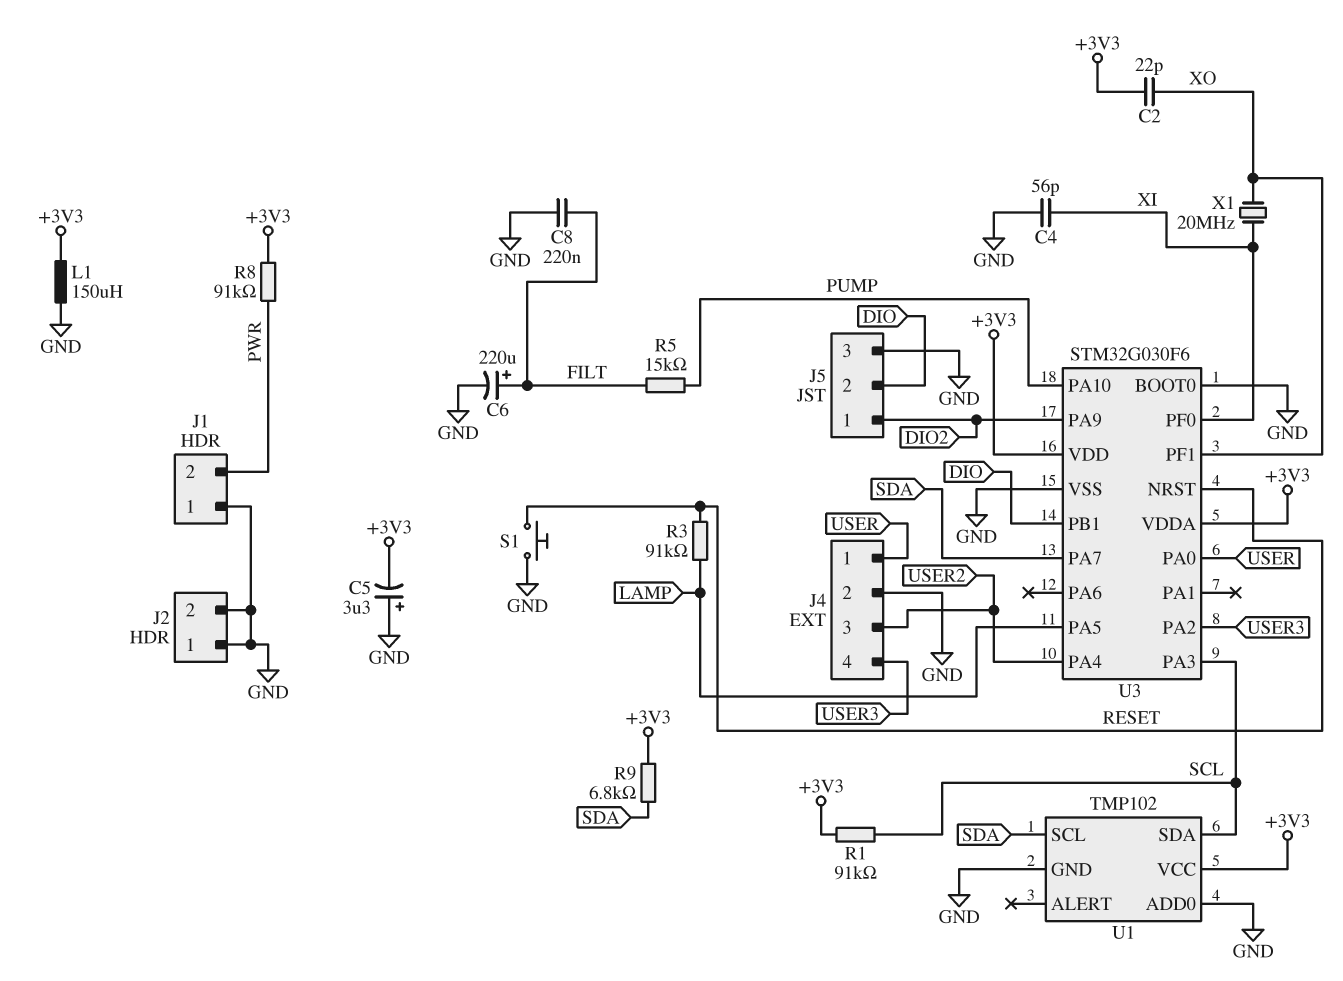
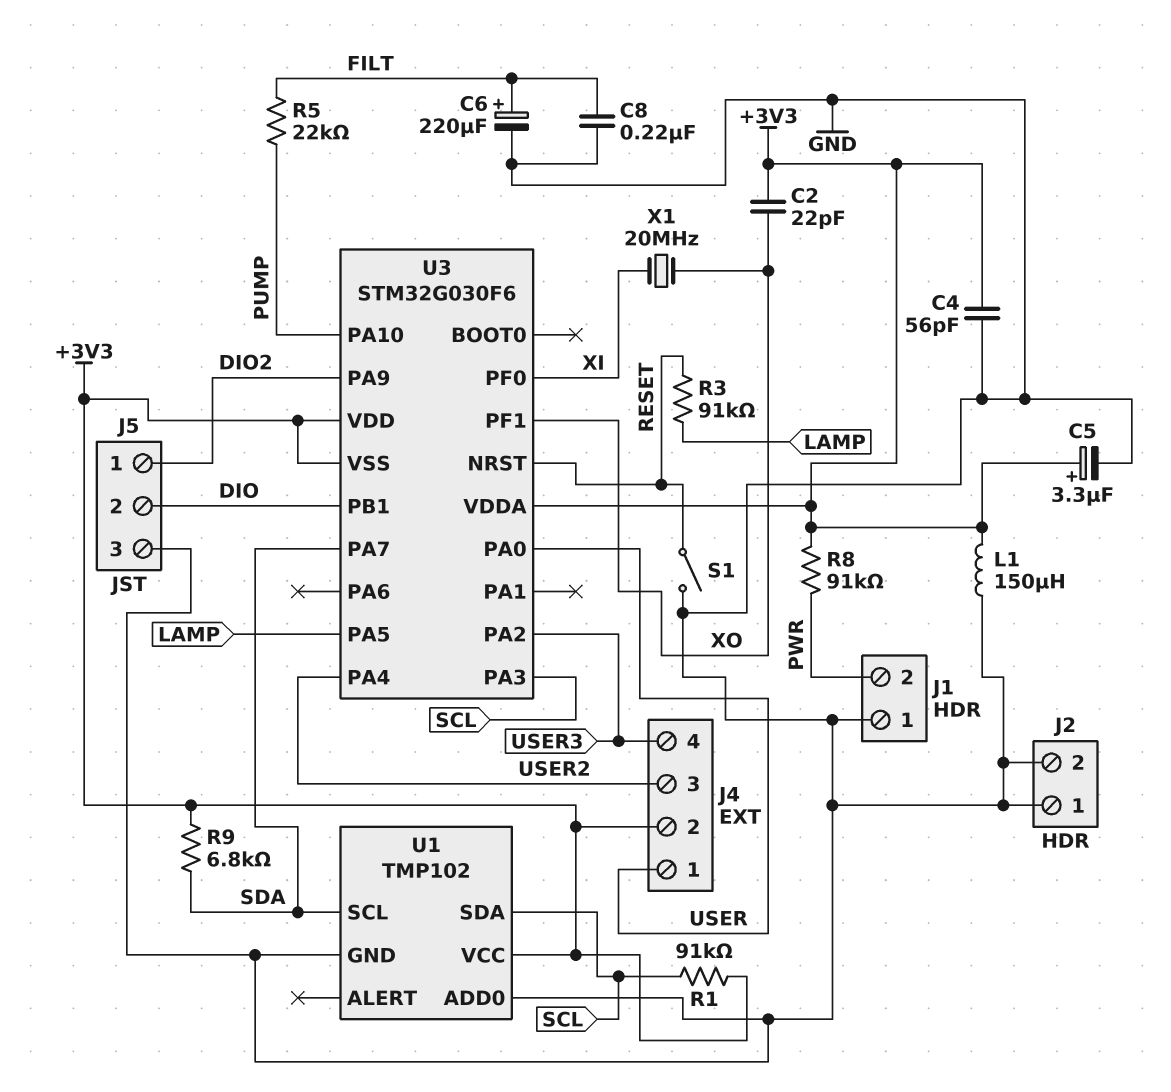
C4: 56pF (GND, XI) -> 56pF (+3V3, GND)
C5: 3.3uF (plus GND, minus +3V3) -> 3.3uF (plus +3V3, minus GND)
J4 pin 2: GND -> +3V3
R5: 15k (FILT, PUMP) -> 22k (FILT, PUMP)
S1: button (GND, RESET) -> switch (GND, RESET)
U3 pin BOOT0: GND -> none
U3 pin VSS: GND -> +3V3

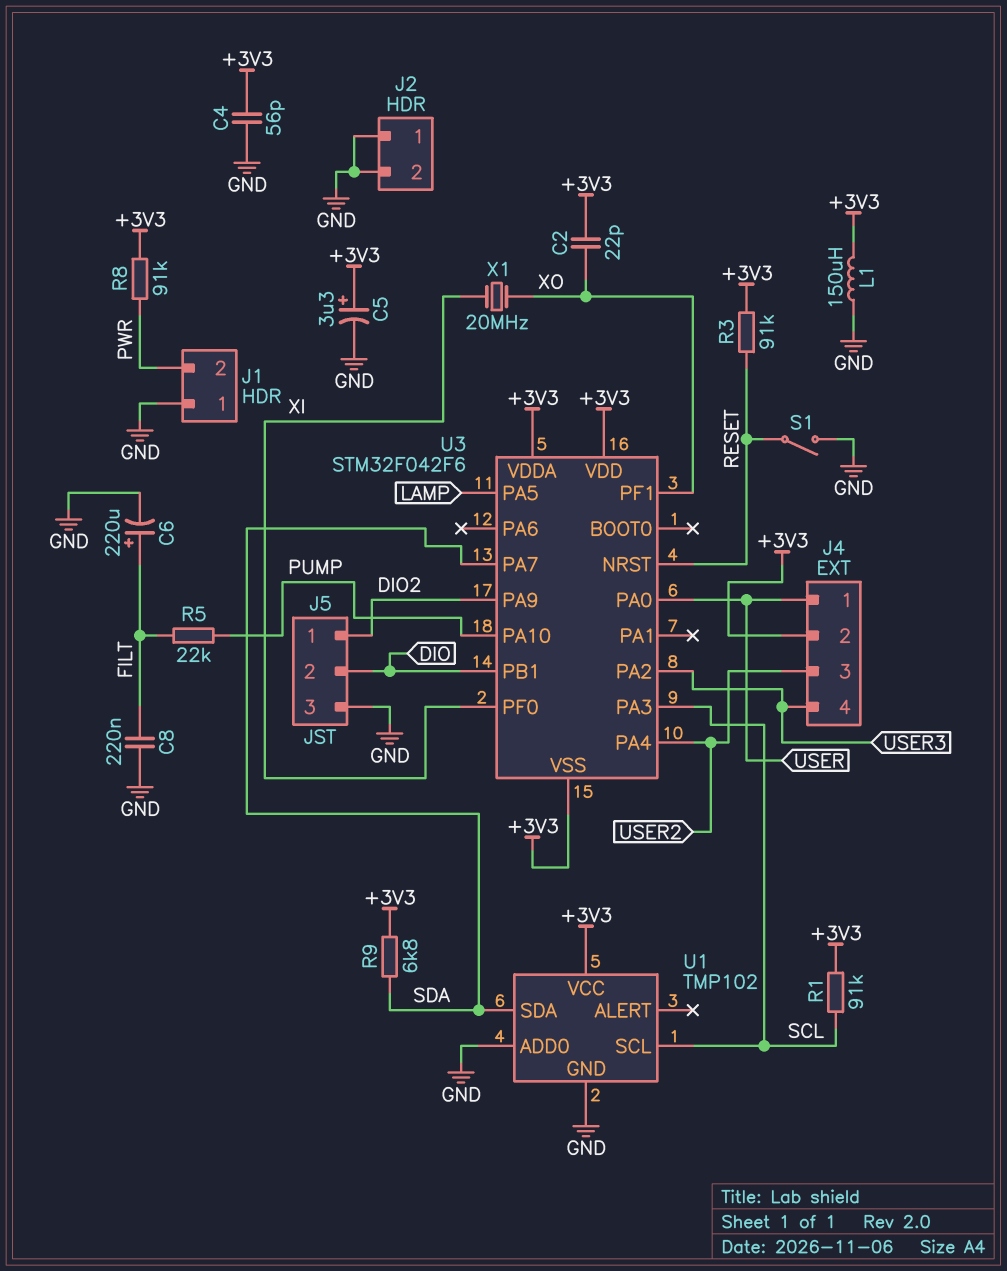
R3: 91k (LAMP, RESET) -> 91k (+3V3, RESET)
U1 pin SCL: SDA -> SCL
U1 pin SDA: SCL -> SDA
U3: STM32G030F6 -> STM32F042F6

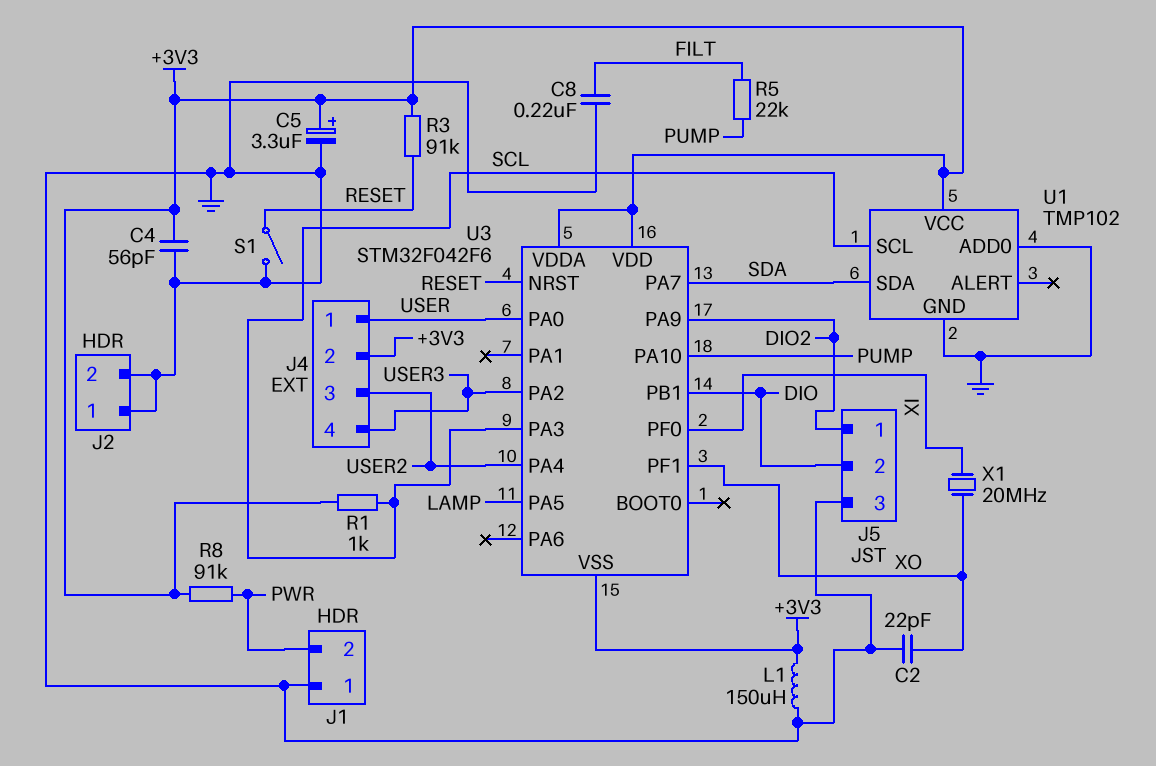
C2: 22pF (+3V3, XO) -> 22pF (GND, XO)
C6: 220uF (plus FILT, minus GND) -> none
R1: 91k (+3V3, SCL) -> 1k (+3V3, SCL)
R9: 6.8k (+3V3, SDA) -> none

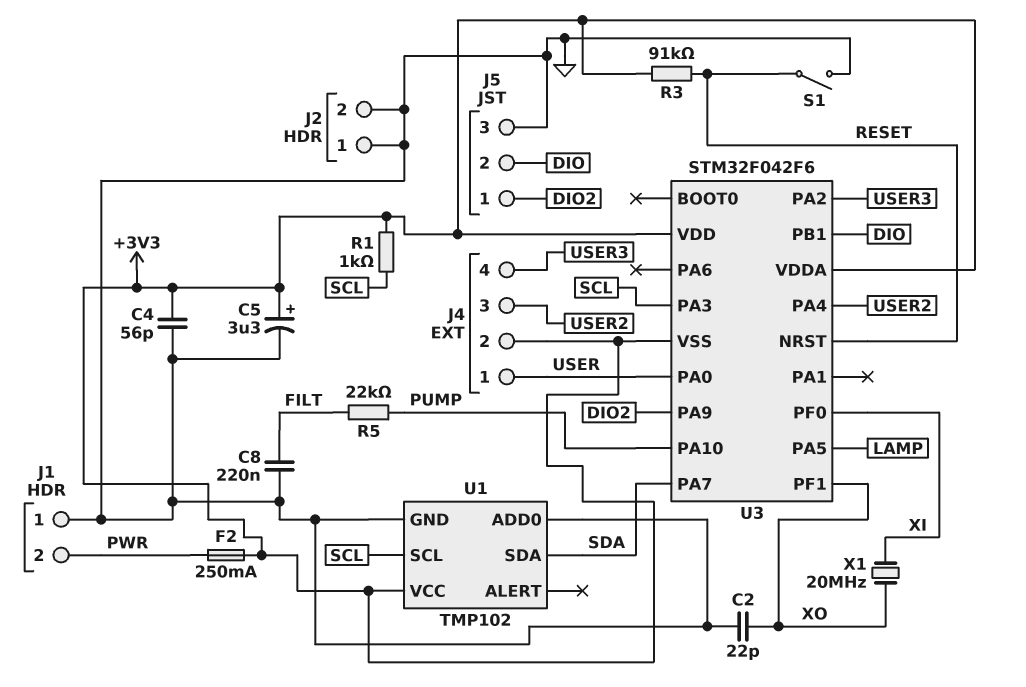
F2: none -> 250mA (+3V3, PWR)
L1: 150uH (+3V3, GND) -> none
R8: 91k (+3V3, PWR) -> none

